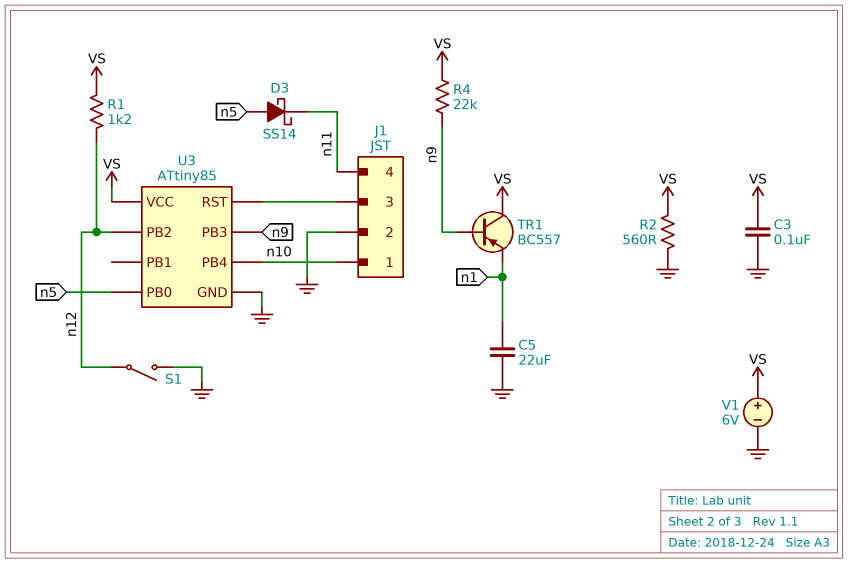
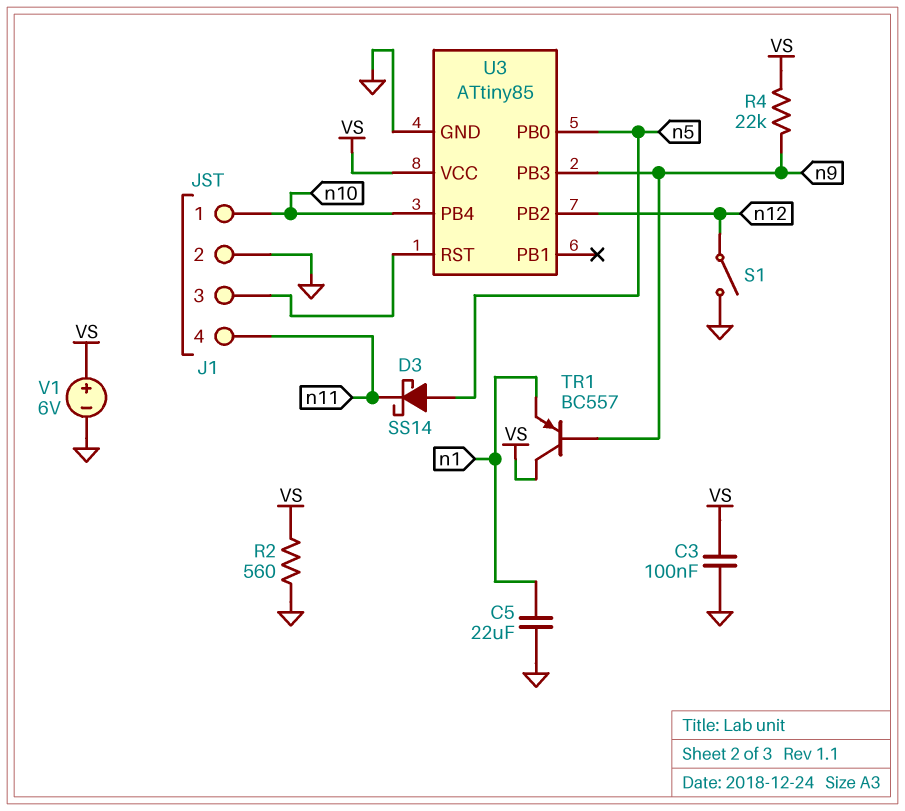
R1: 1.2k (VS, n12) -> none

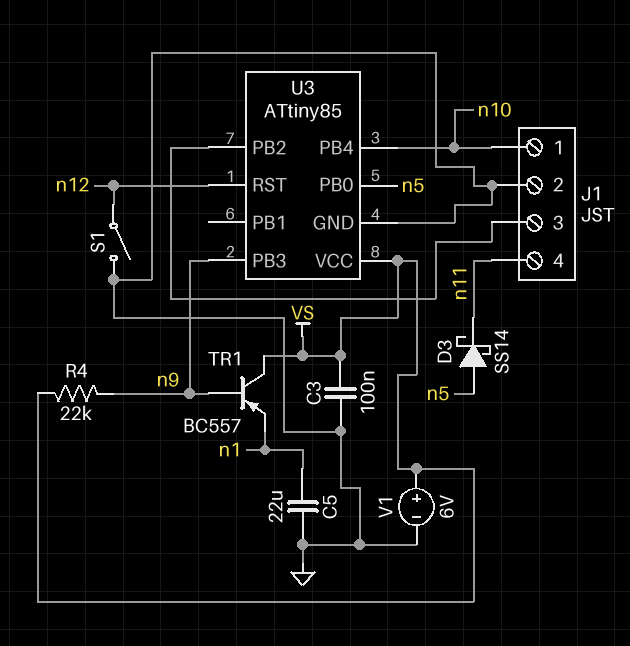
R2: 560 (GND, VS) -> none
U3 pin PB2: n12 -> J1/3
U3 pin RST: J1/3 -> n12

